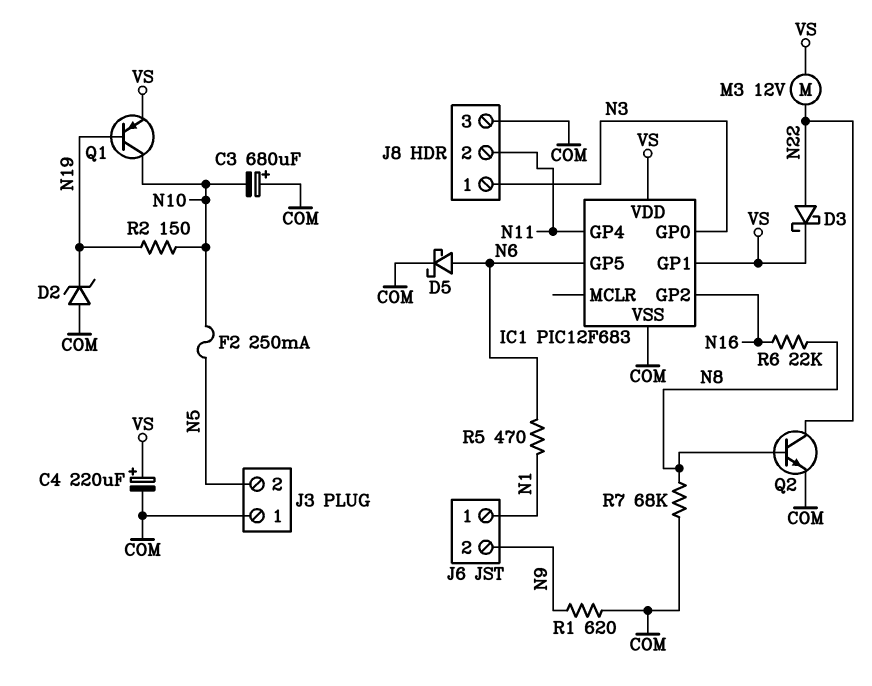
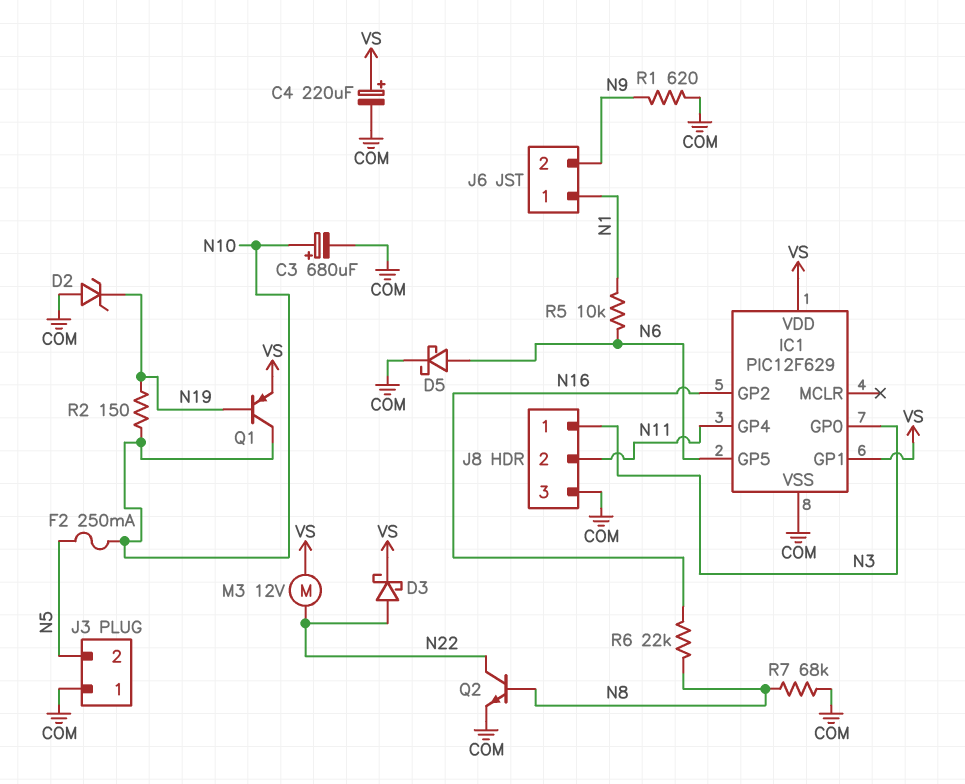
C3: 680uF (plus COM, minus N10) -> 680uF (plus N10, minus COM)
IC1: PIC12F683 -> PIC12F629
R5: 470 (N1, N6) -> 10k (N1, N6)

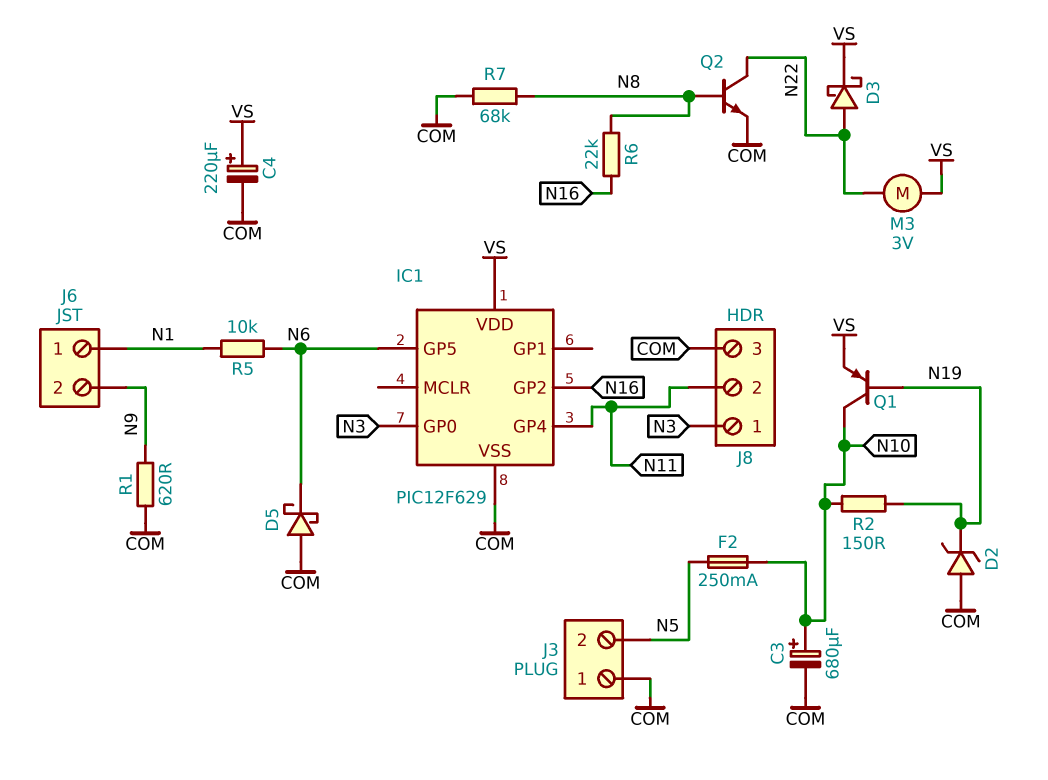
D5: schottky (A N6, K COM) -> schottky (A COM, K N6)
IC1 pin GP1: VS -> none
M3: motor 12V (N22, VS) -> motor 3V (N22, VS)

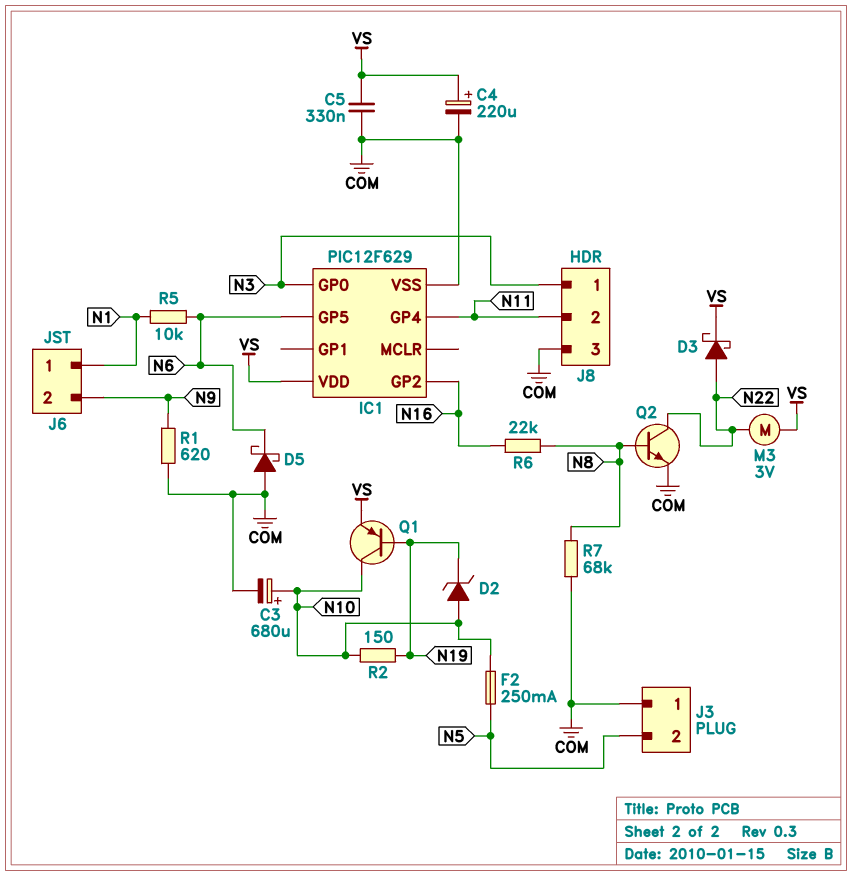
C5: none -> 330nF (COM, VS)
D2: zener (A COM, K N19) -> zener (A N10, K N19)

